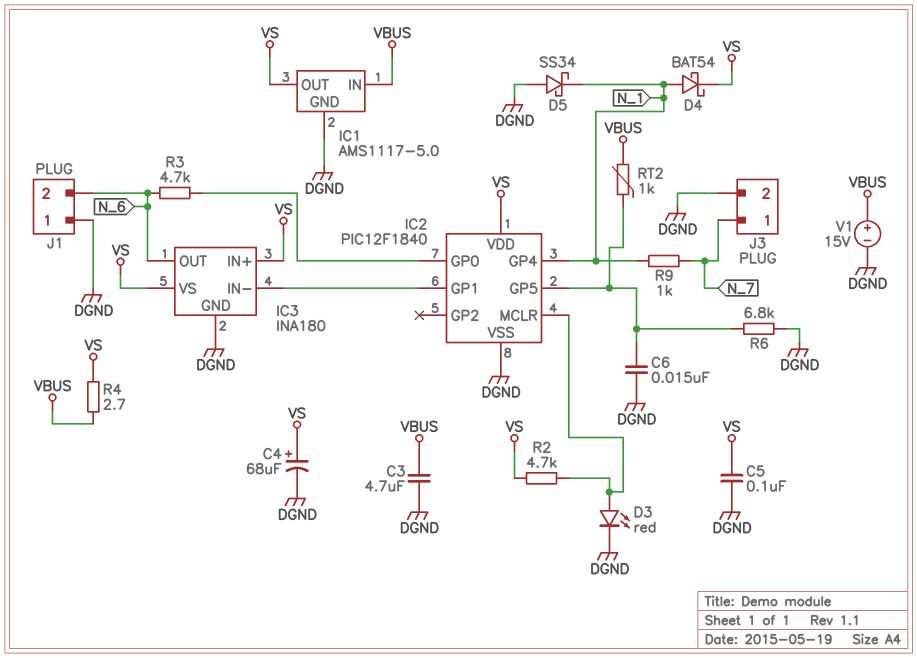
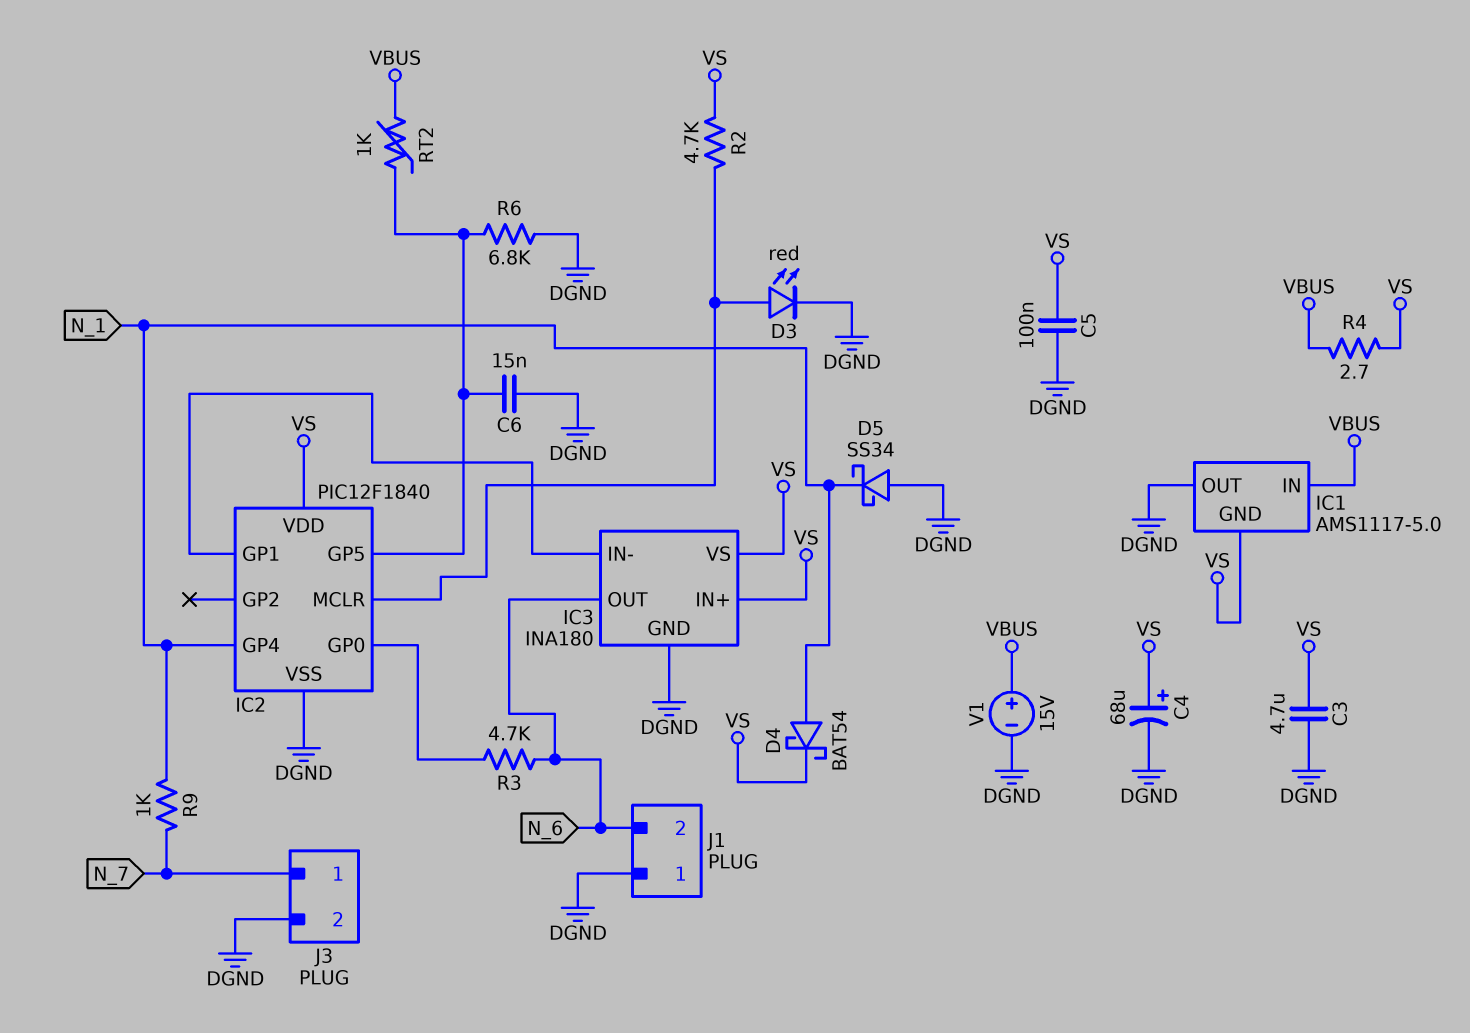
C3: 4.7uF (DGND, VBUS) -> 4.7uF (DGND, VS)
IC1 pin GND: DGND -> VS
IC1 pin OUT: VS -> DGND

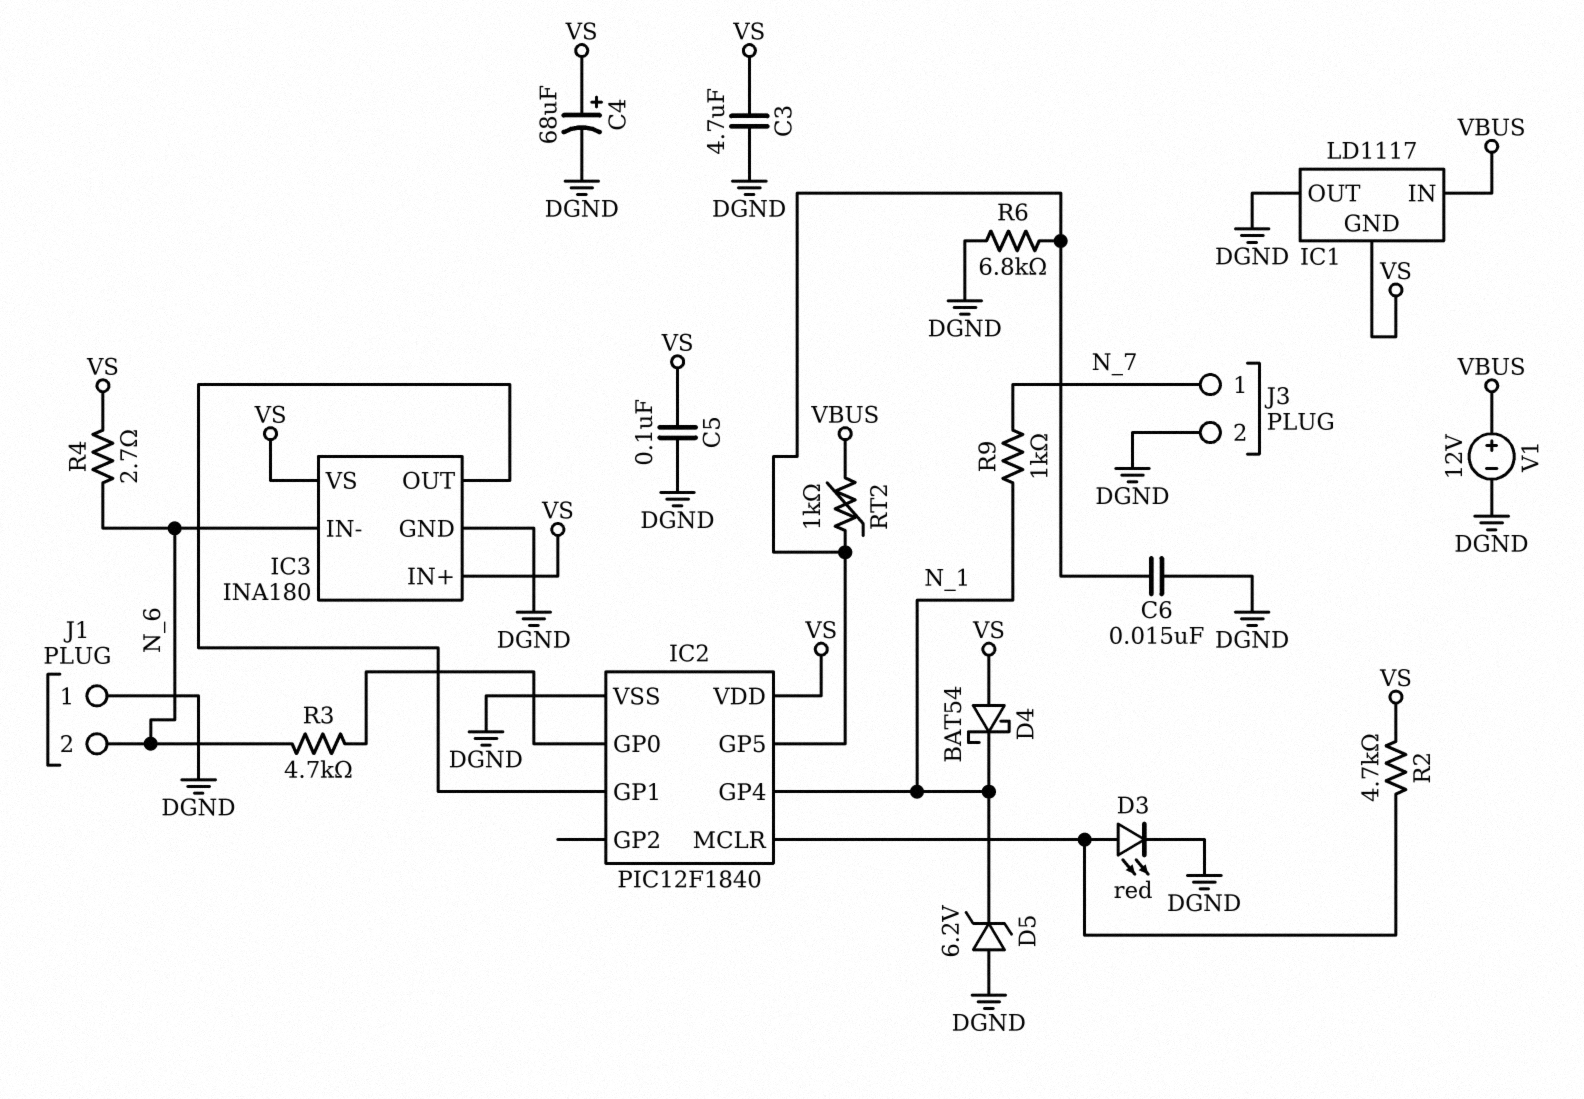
D4: schottky BAT54 (A N_1, K VS) -> schottky BAT54 (A VS, K N_1)
D5: schottky SS34 (A DGND, K N_1) -> zener 6.2V (A DGND, K N_1)
IC1: AMS1117-5.0 -> LD1117
IC3 pin IN-: IC2/GP1 -> N_6
IC3 pin OUT: N_6 -> IC2/GP1
R4: 2.7 (VBUS, VS) -> 2.7 (N_6, VS)
V1: 15V (plus VBUS, minus DGND) -> 12V (plus VBUS, minus DGND)

